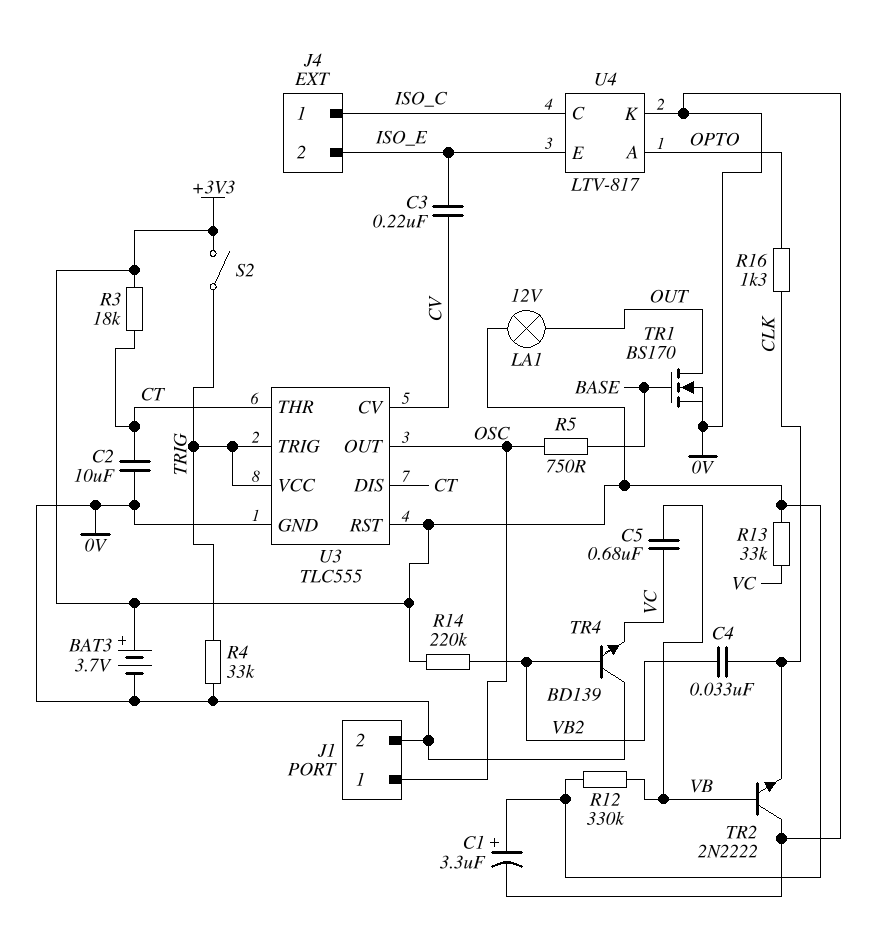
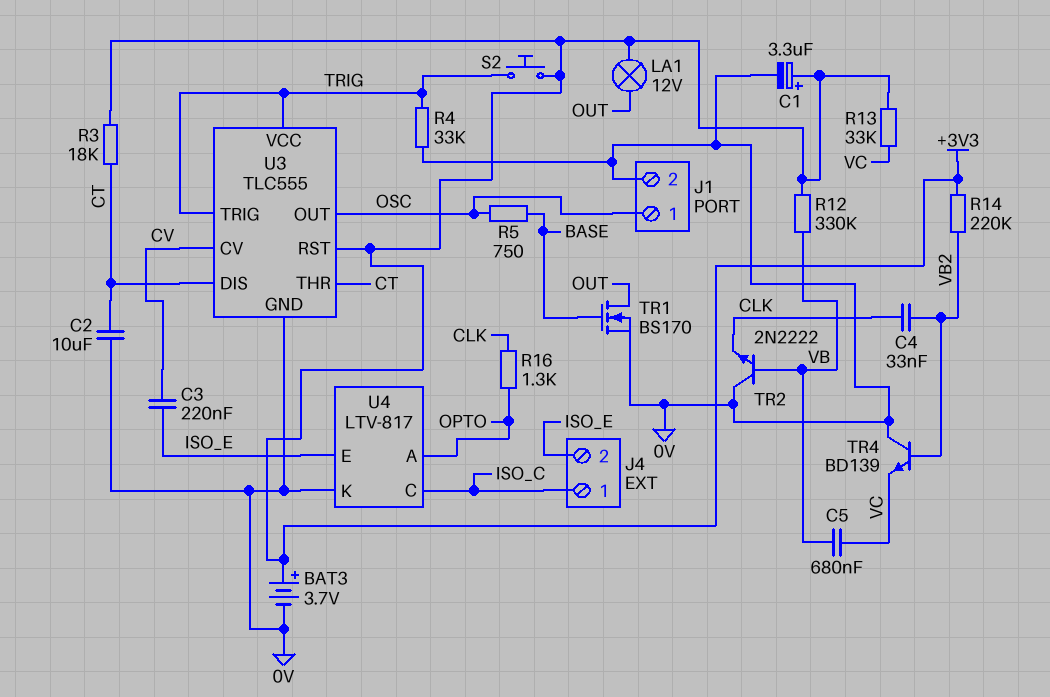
S2: switch (+3V3, TRIG) -> button (+3V3, TRIG)

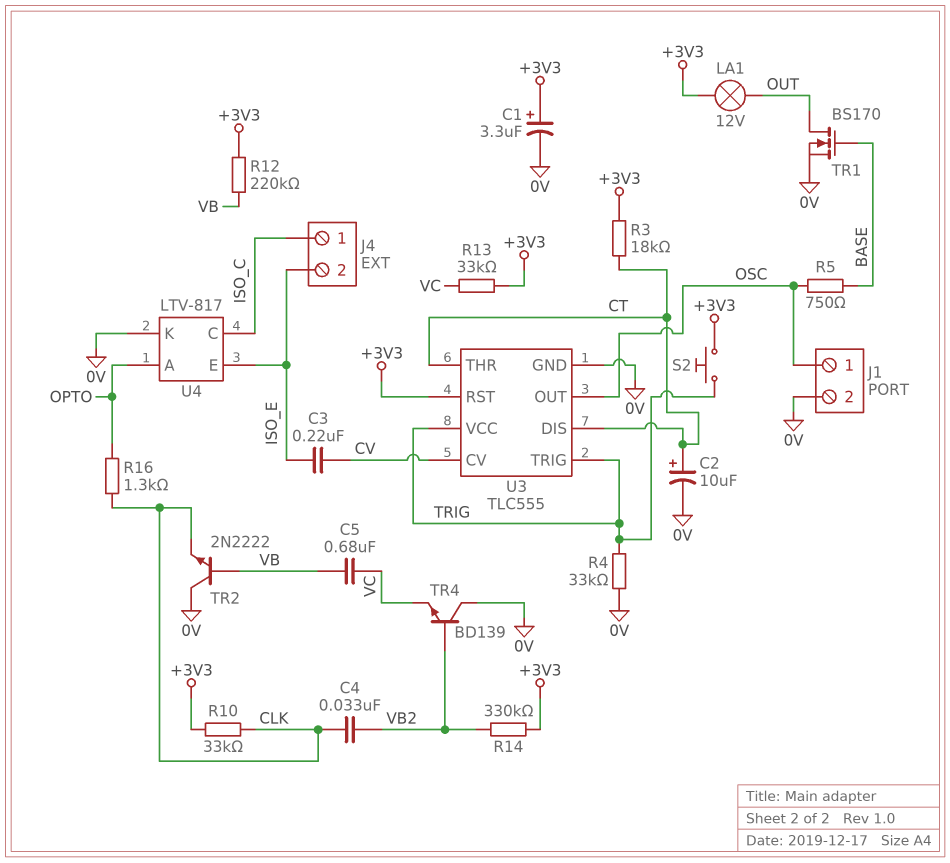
BAT3: 3.7V (plus +3V3, minus 0V) -> none
C2: 10uF (0V, CT) -> 10uF (plus CT, minus 0V)
R10: none -> 33k (+3V3, CLK)
R12: 330k (+3V3, VB) -> 220k (+3V3, VB)
R14: 220k (+3V3, VB2) -> 330k (+3V3, VB2)

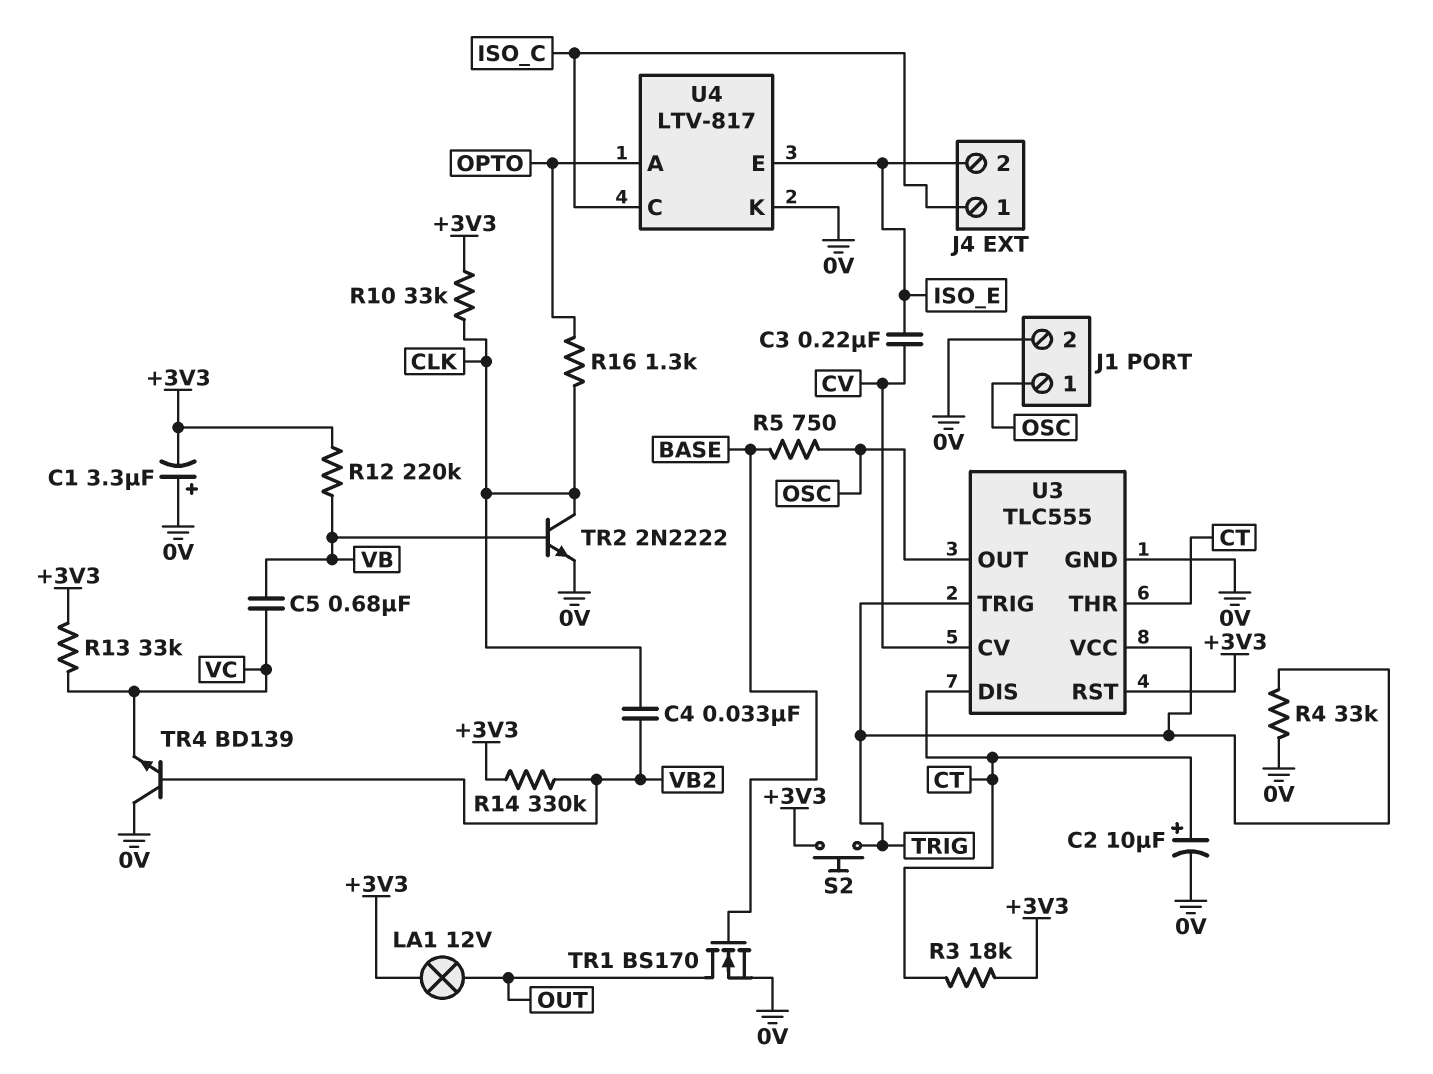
C1: 3.3uF (plus +3V3, minus 0V) -> 3.3uF (plus 0V, minus +3V3)
TR2: NPN 2N2222 (B VB, C 0V, E CLK) -> NPN 2N2222 (B VB, C CLK, E 0V)

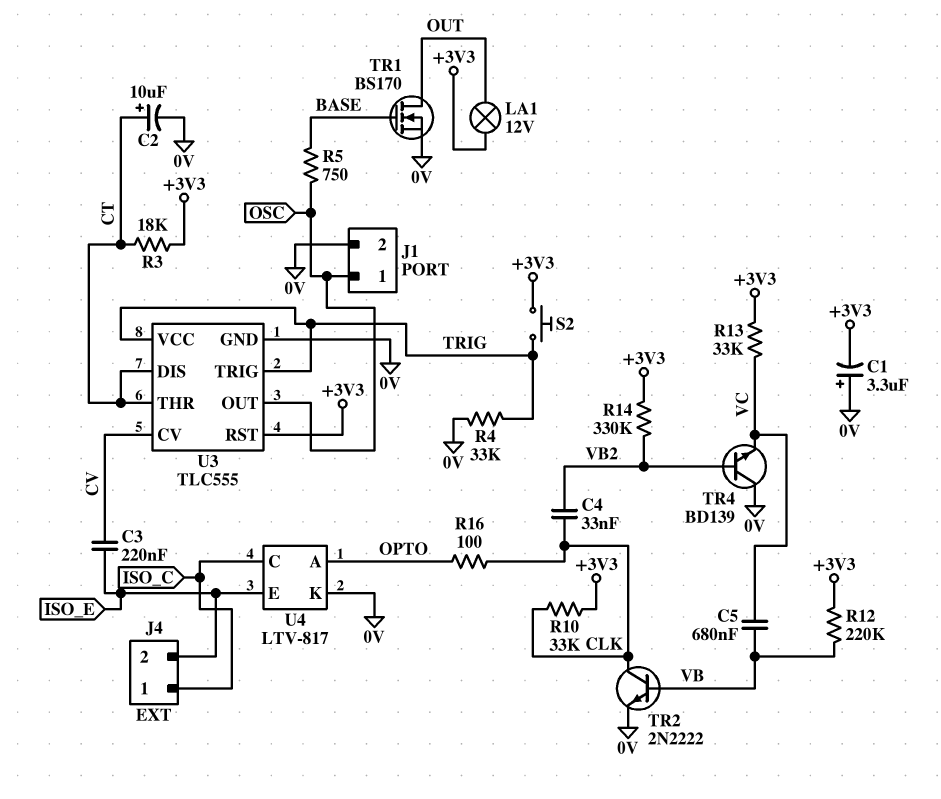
R16: 1.3k (CLK, OPTO) -> 100 (CLK, OPTO)

